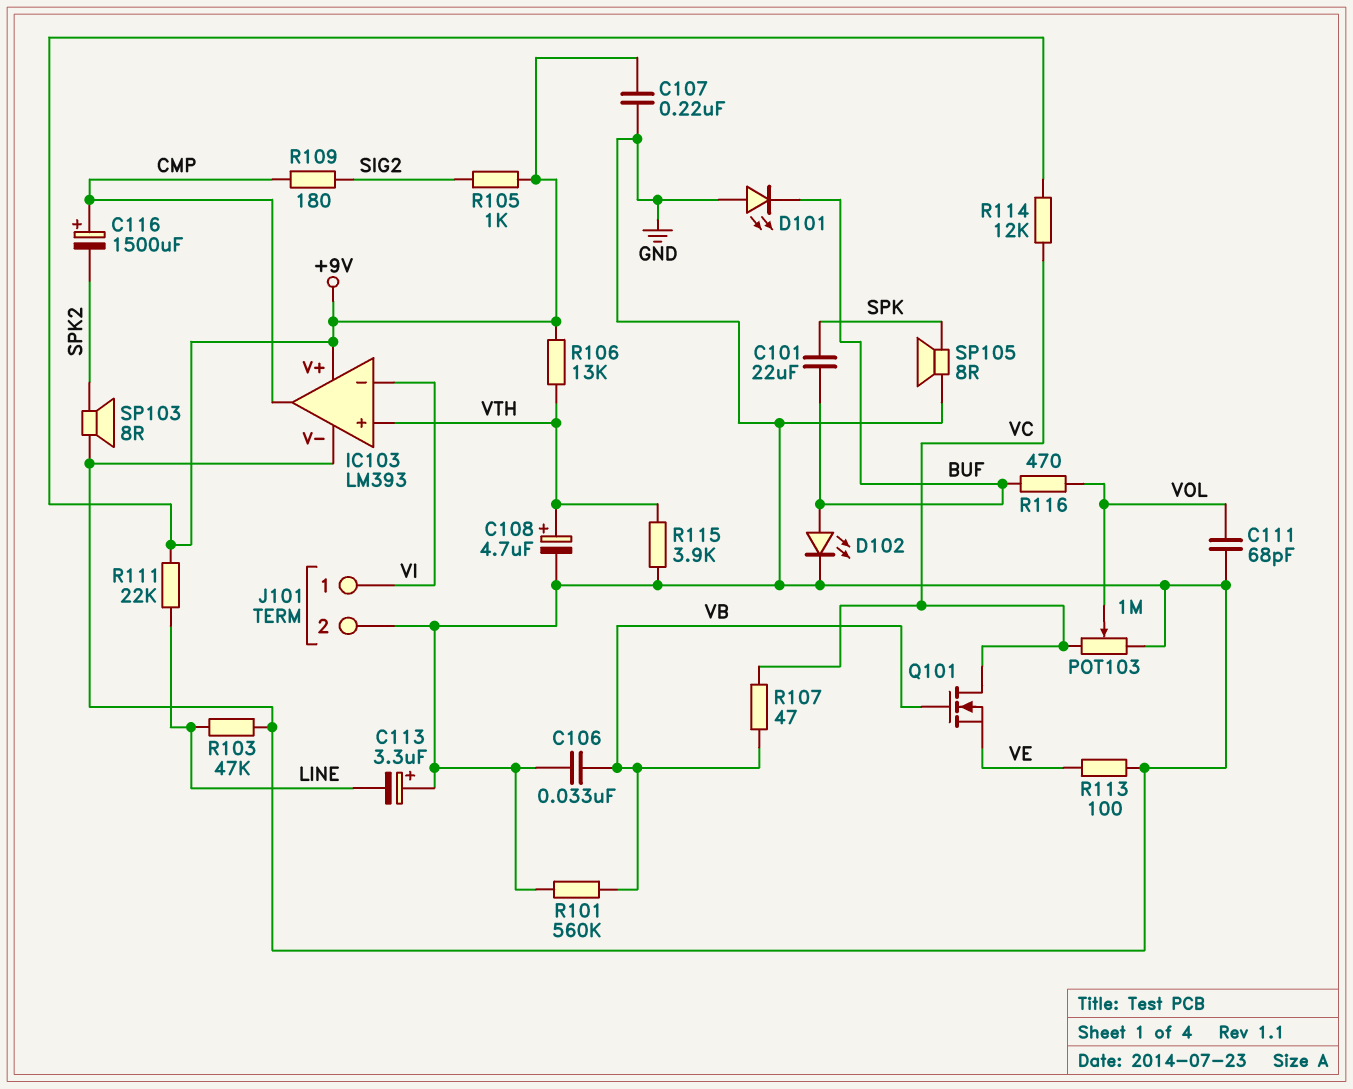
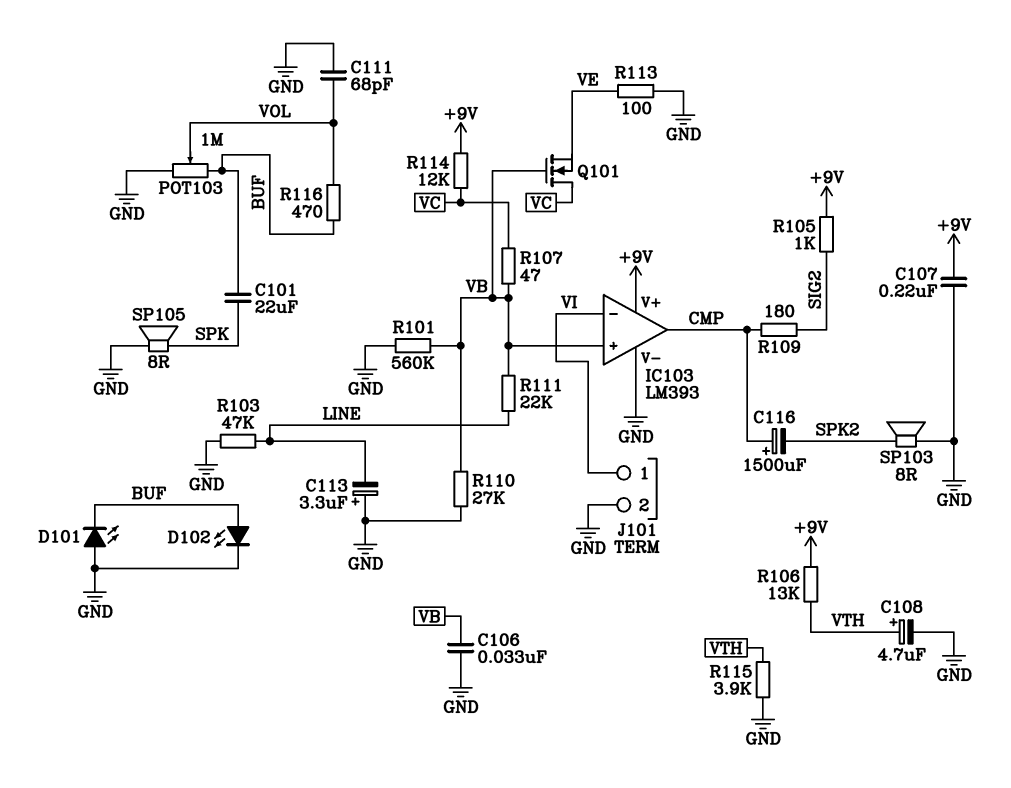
IC103 pin in+: VTH -> VB
POT103: 1M (GND, VC, wiper VOL) -> 1M (BUF, GND, wiper VOL)
R110: none -> 27k (GND, VB)
R111: 22k (+9V, LINE) -> 22k (LINE, VB)

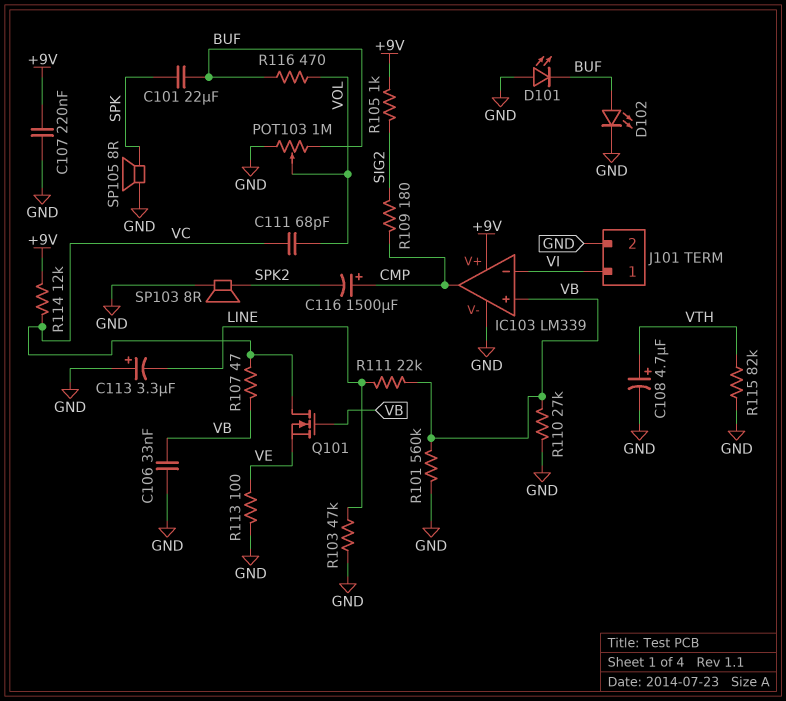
C111: 68pF (GND, VOL) -> 68pF (VC, VOL)
IC103: LM393 -> LM339
R106: 13k (+9V, VTH) -> none
R115: 3.9k (GND, VTH) -> 82k (GND, VTH)

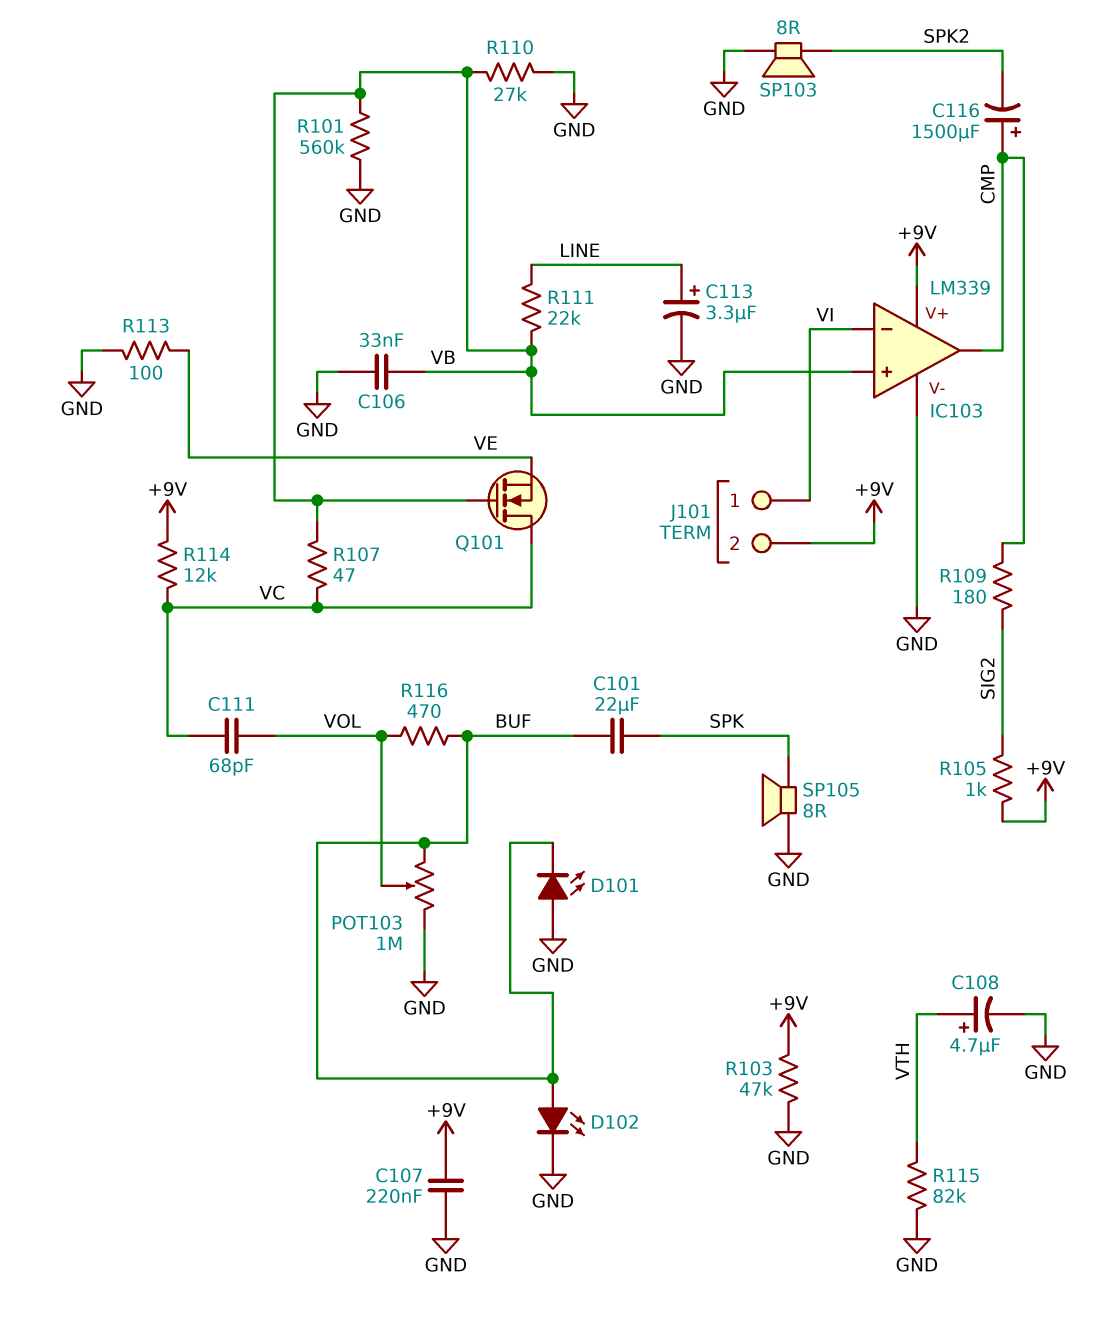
C113: 3.3uF (plus GND, minus LINE) -> 3.3uF (plus LINE, minus GND)
J101 pin 2: GND -> +9V
R103: 47k (GND, LINE) -> 47k (+9V, GND)

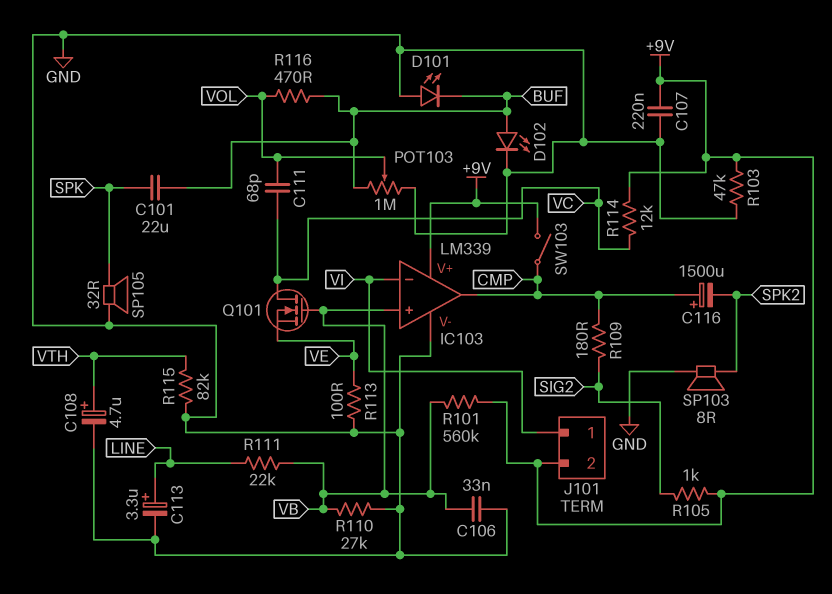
R101: 560k (GND, VB) -> 560k (+9V, VB)
R107: 47 (VB, VC) -> none
SP105: speaker 8R (GND, SPK) -> speaker 32R (GND, SPK)
SW103: none -> switch (+9V, CMP)

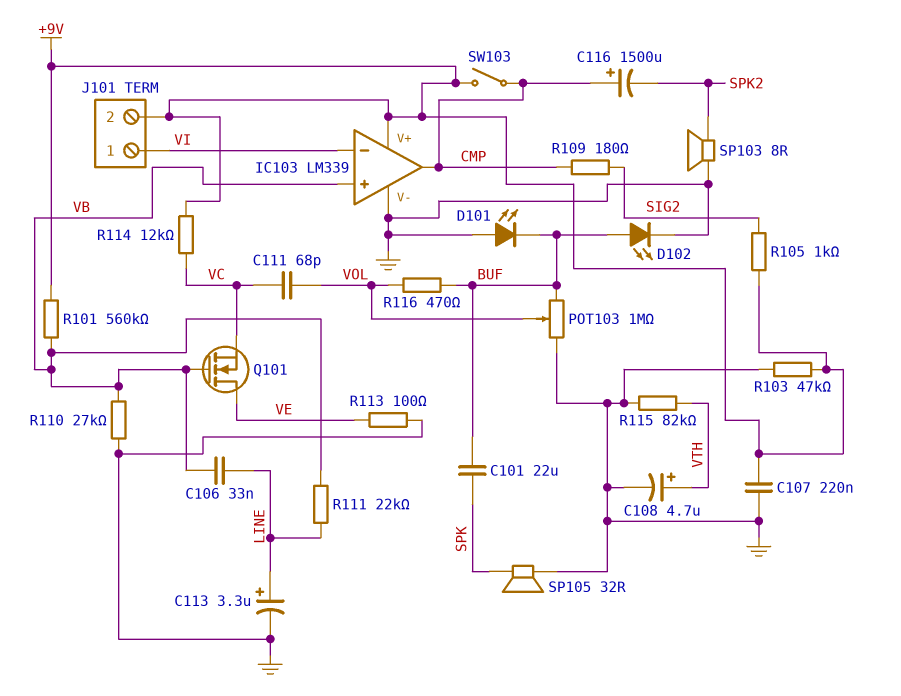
C106: 33nF (GND, VB) -> 33nF (LINE, VB)
Q101: NMOS (G VB, D VC, S VE) -> NMOS (G VB, D VE, S VC)

